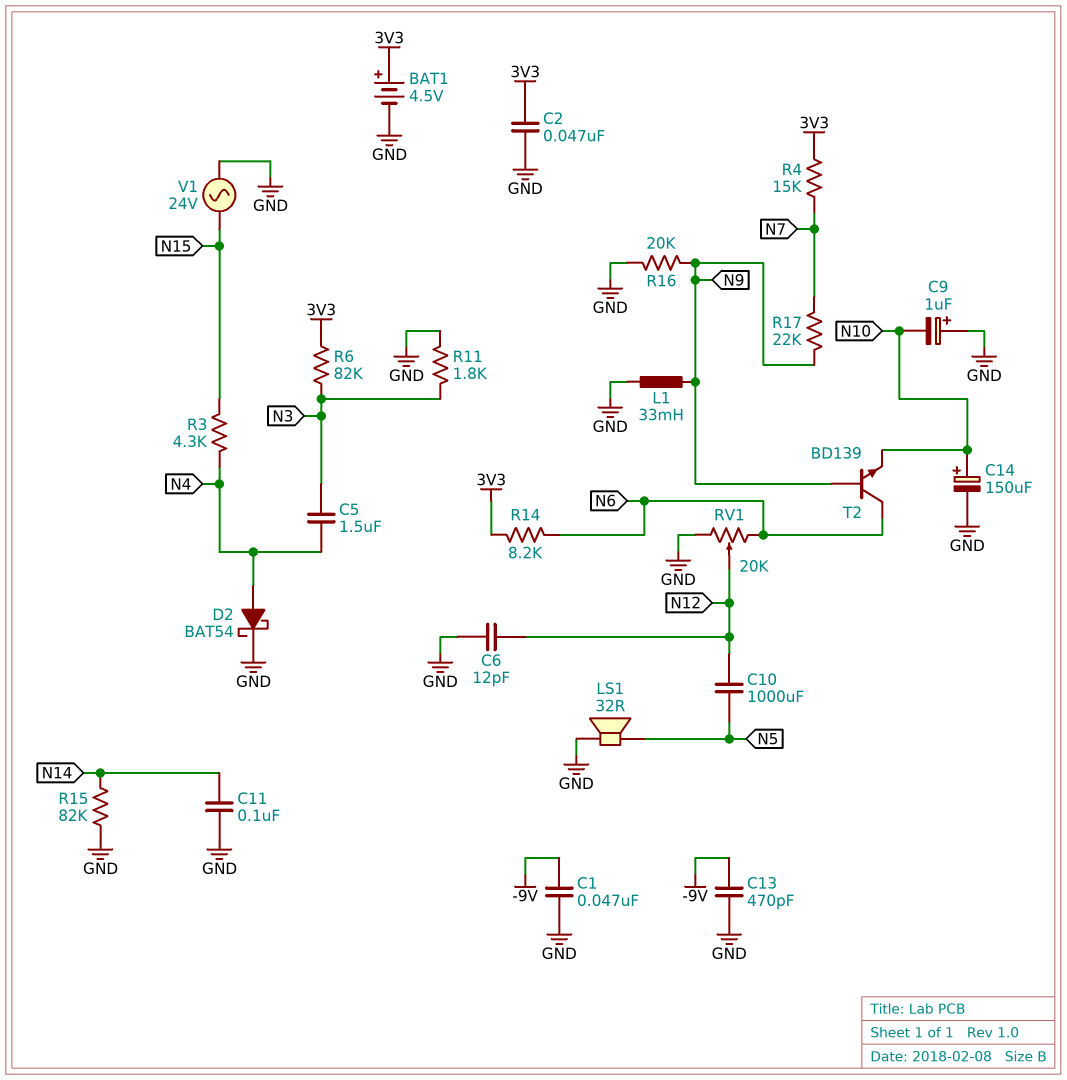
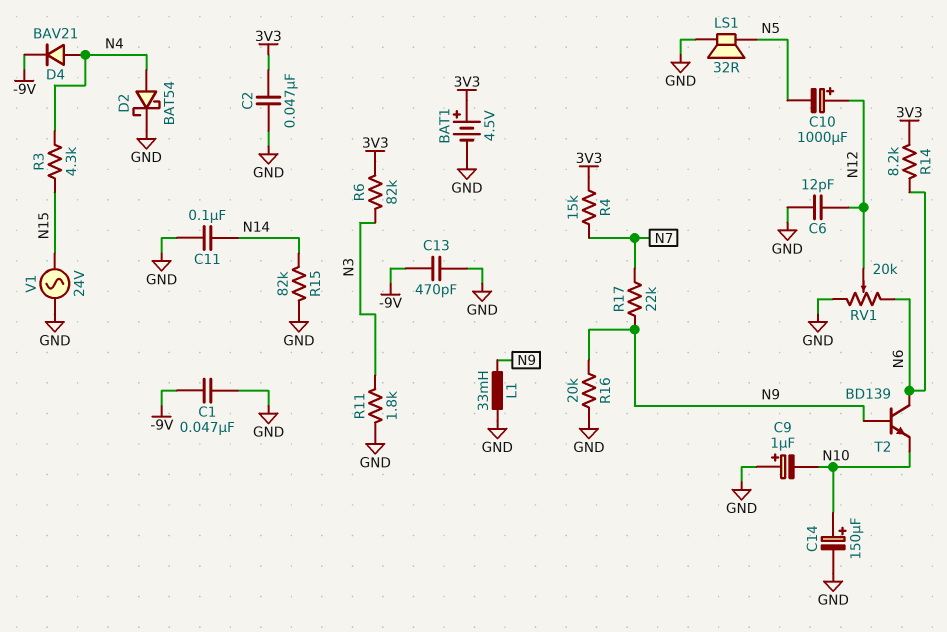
C5: 1.5uF (N3, N4) -> none
C10: 1000uF (N5, N12) -> 1000uF (plus N12, minus N5)
D4: none -> diode BAV21 (A N4, K -9V)

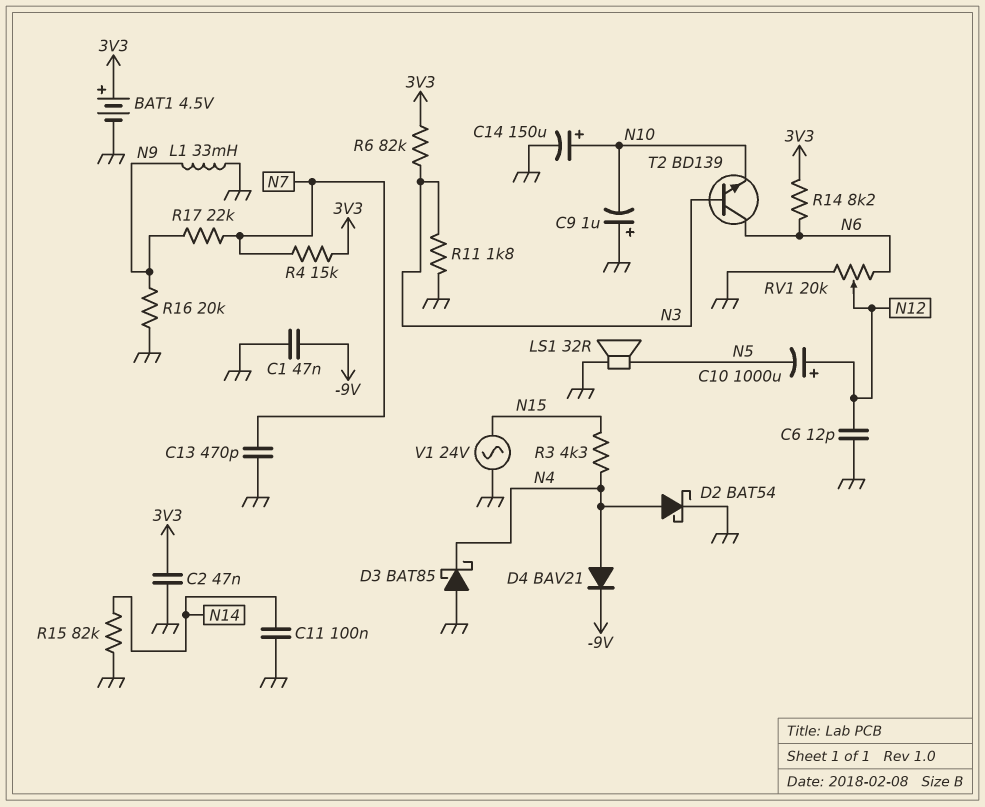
C13: 470pF (-9V, GND) -> 470pF (GND, N7)
D3: none -> schottky BAT85 (A GND, K N4)
T2: NPN BD139 (B N9, C N6, E N10) -> NPN BD139 (B N3, C N6, E N10)

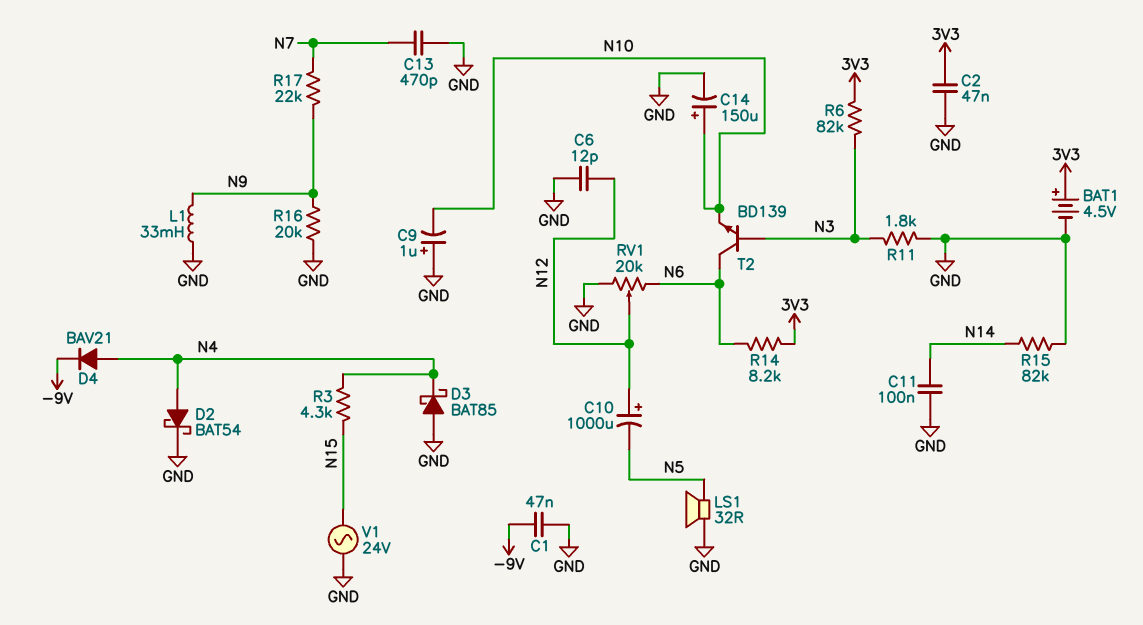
R4: 15k (3V3, N7) -> none

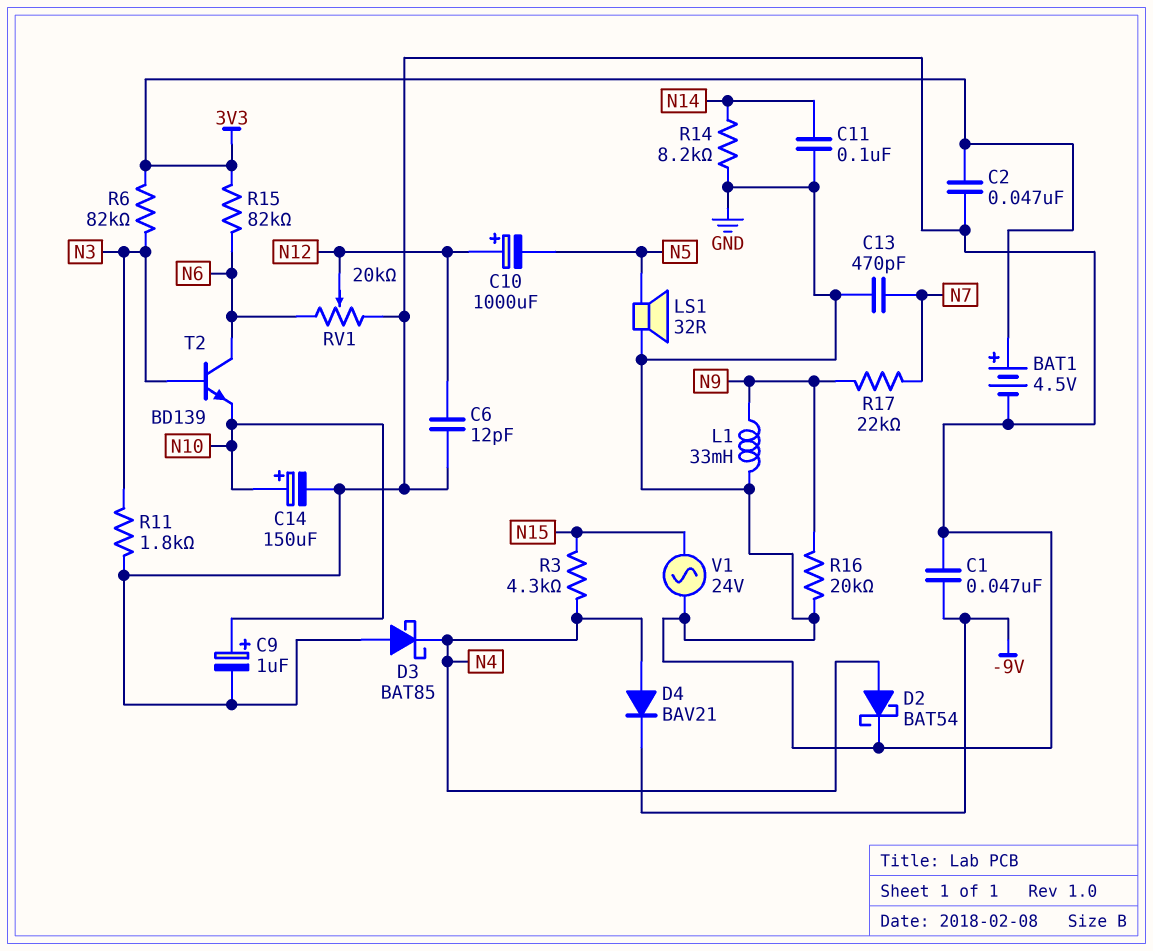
C9: 1uF (plus GND, minus N10) -> 1uF (plus N10, minus GND)
R14: 8.2k (3V3, N6) -> 8.2k (GND, N14)
R15: 82k (GND, N14) -> 82k (3V3, N6)

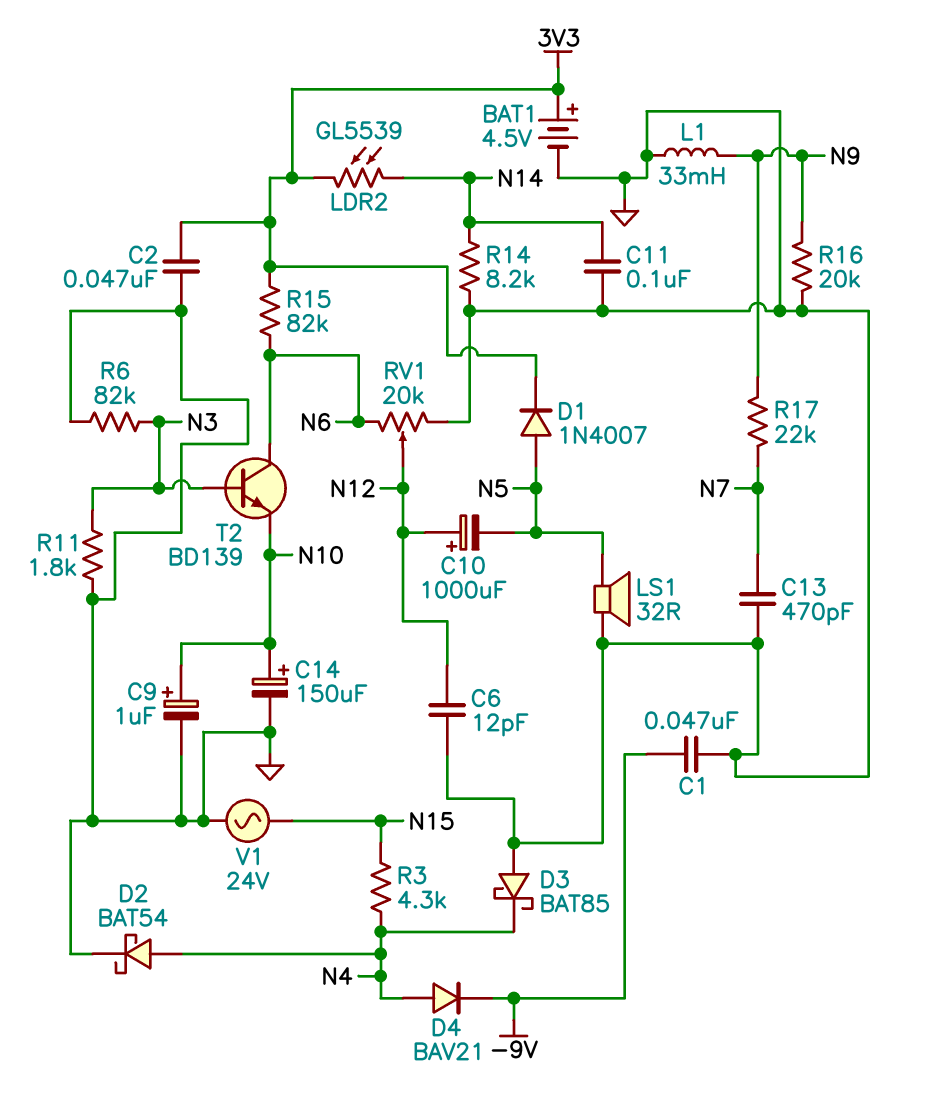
D1: none -> diode 1N4007 (A N5, K 3V3)
LDR2: none -> GL5539 (3V3, N14)
R6: 82k (3V3, N3) -> 82k (GND, N3)

